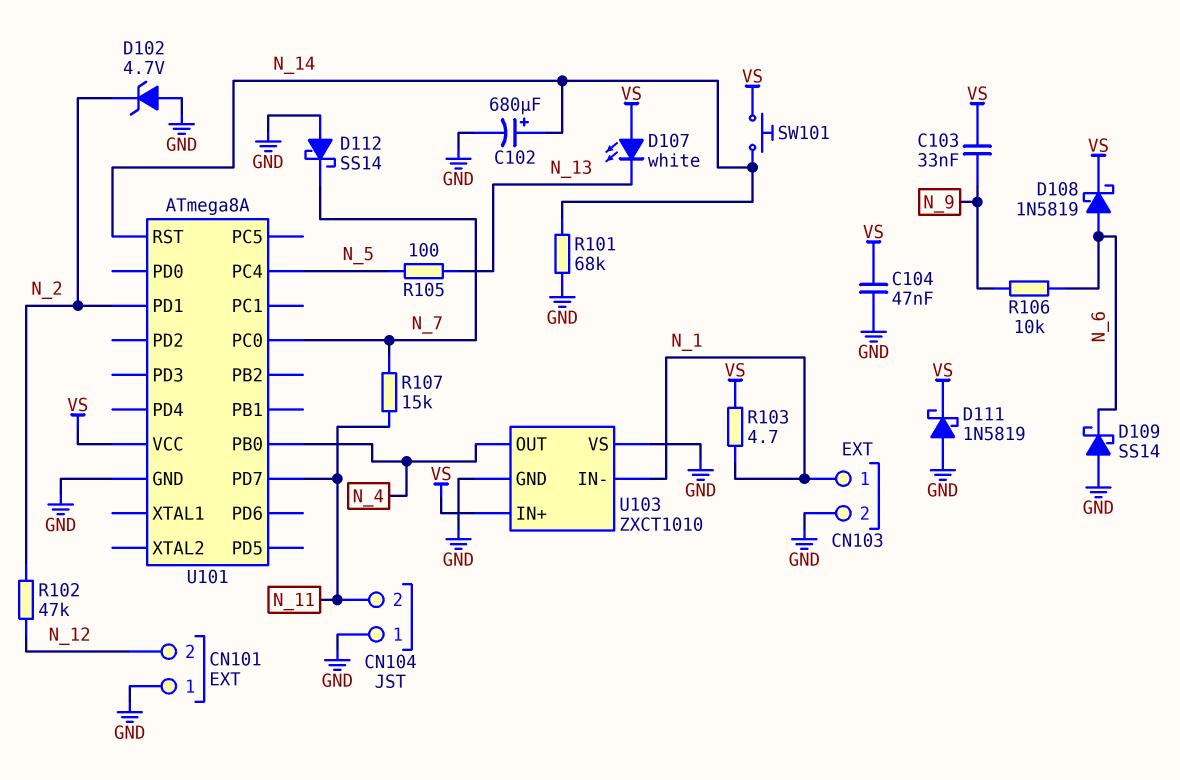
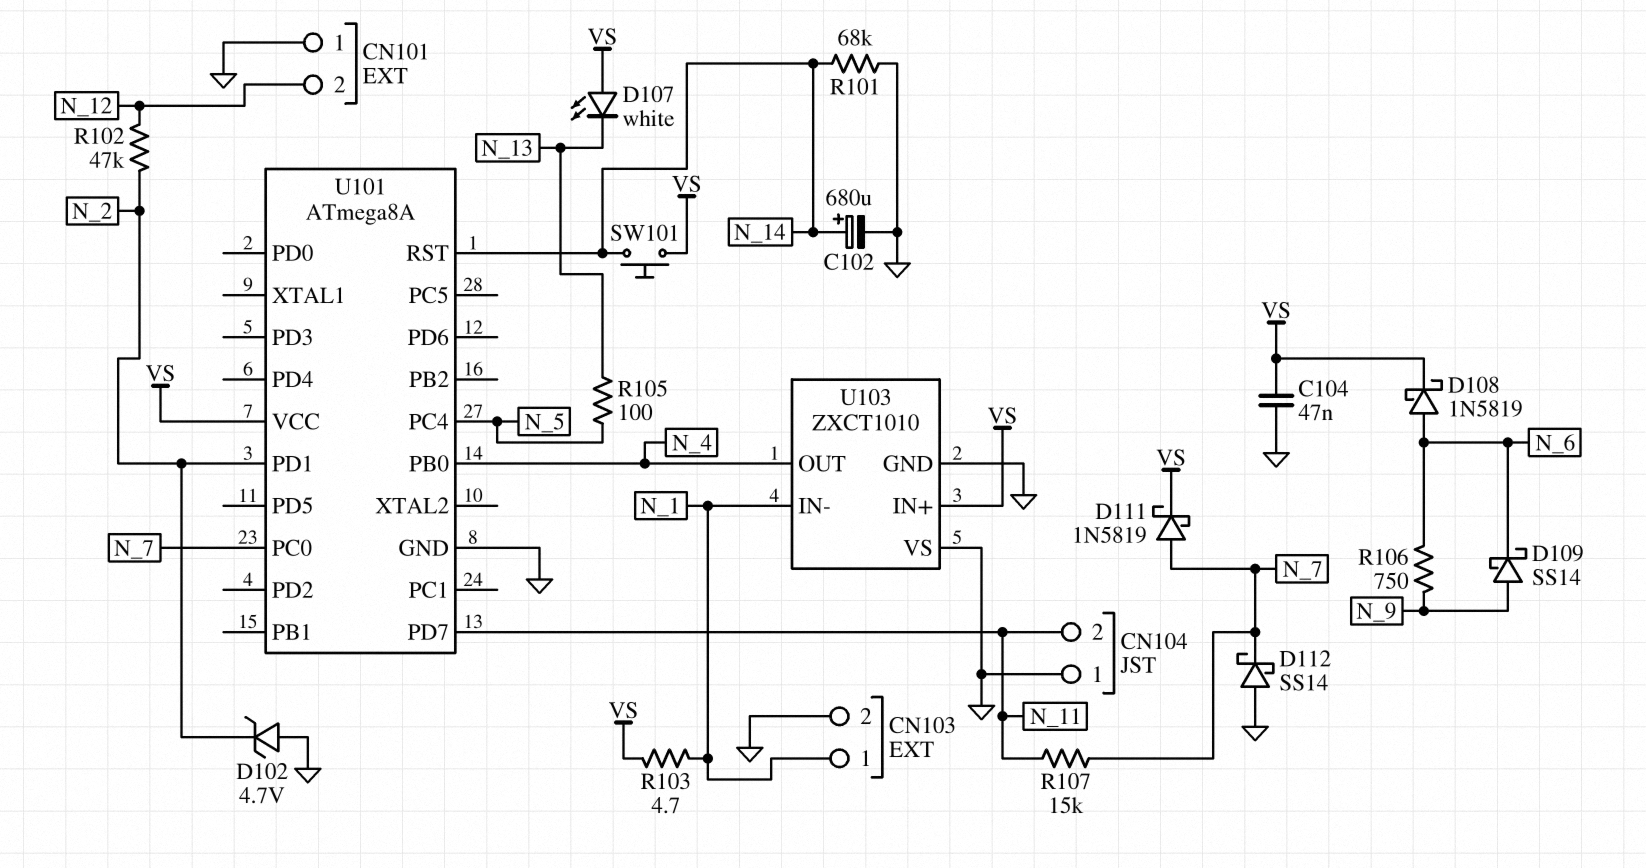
C103: 33nF (N_9, VS) -> none
D109: schottky SS14 (A GND, K N_6) -> schottky SS14 (A N_9, K N_6)
D111: schottky 1N5819 (A GND, K VS) -> schottky 1N5819 (A N_7, K VS)
R106: 10k (N_6, N_9) -> 750 (N_6, N_9)

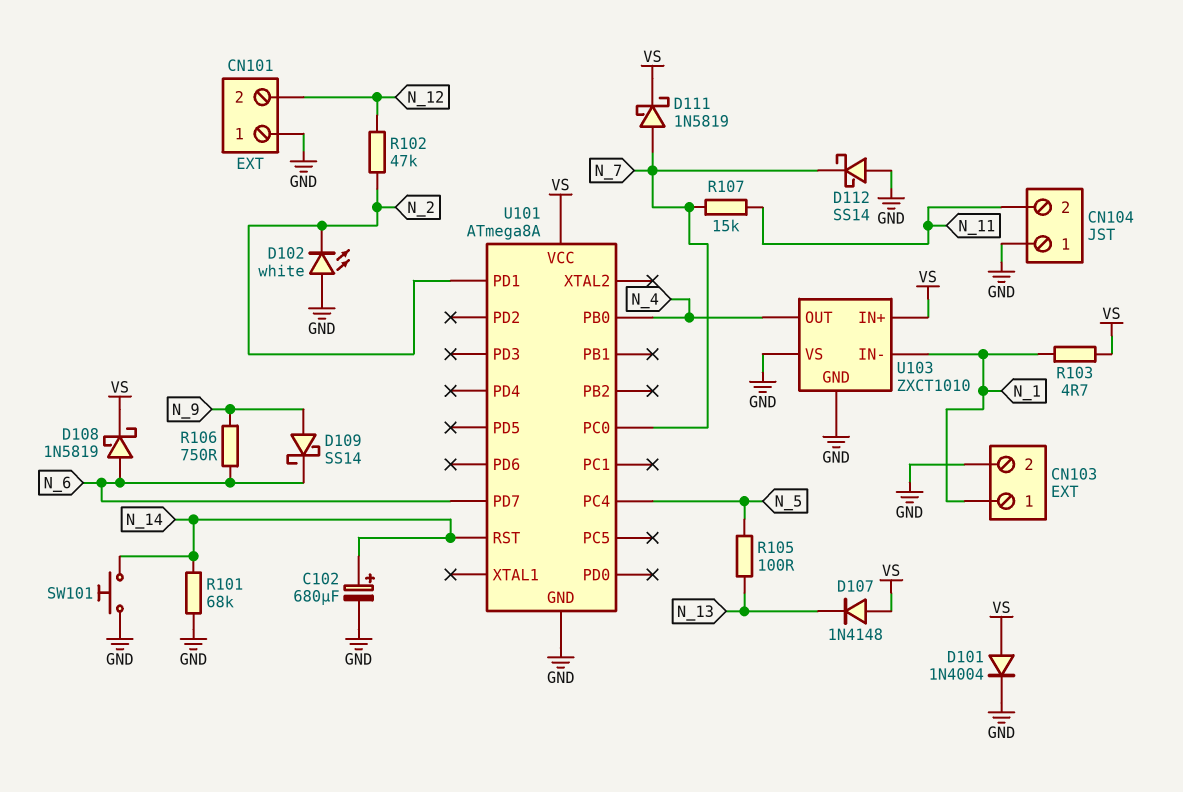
C104: 47nF (GND, VS) -> none
D101: none -> diode 1N4004 (A VS, K GND)
D102: zener 4.7V (A GND, K N_2) -> LED white (A GND, K N_2)
D107: LED white (A VS, K N_13) -> diode 1N4148 (A VS, K N_13)
SW101: button (N_14, VS) -> button (GND, N_14)
U101 pin PD7: N_11 -> N_6

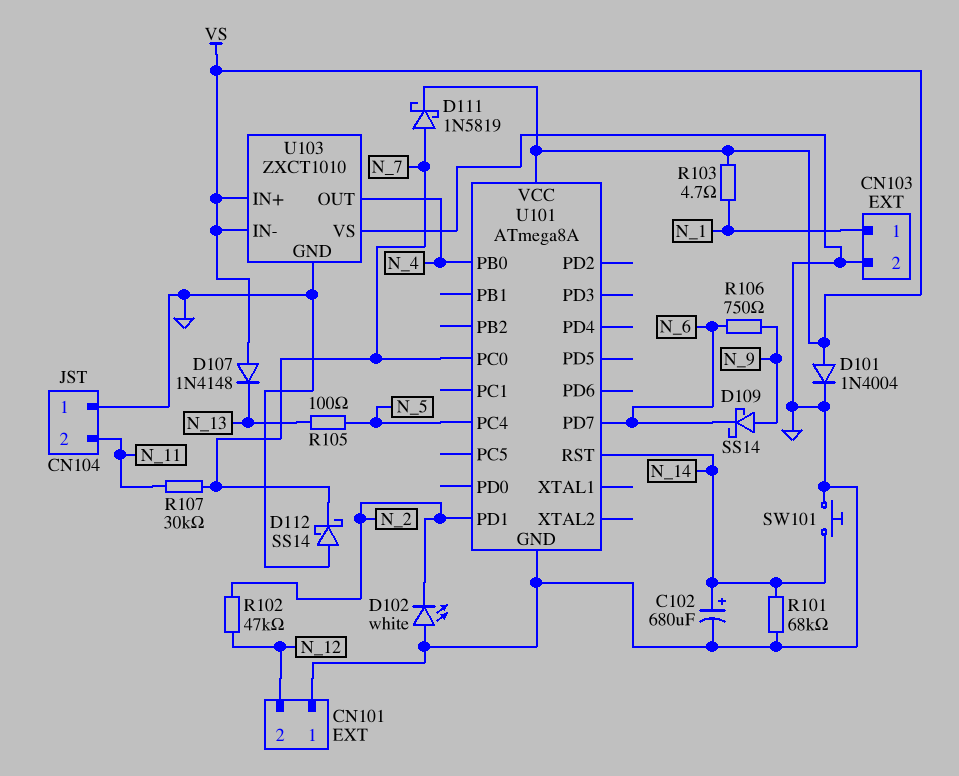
D108: schottky 1N5819 (A N_6, K VS) -> none
R107: 15k (N_7, N_11) -> 30k (N_7, N_11)
U103 pin IN-: N_1 -> VS

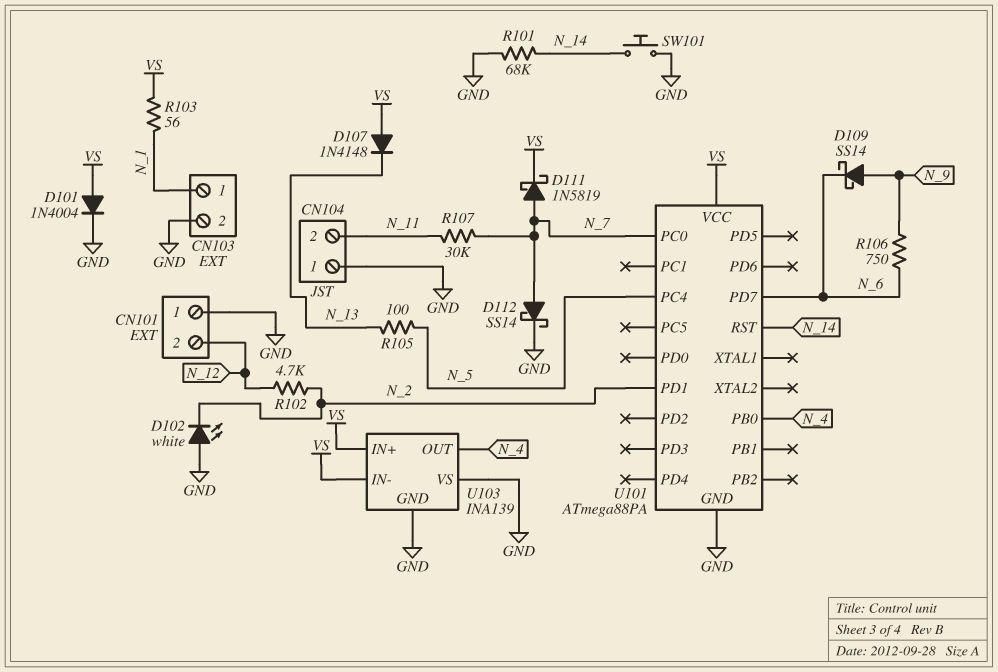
C102: 680uF (plus N_14, minus GND) -> none
D112: schottky SS14 (A GND, K N_7) -> schottky SS14 (A N_7, K GND)
R102: 47k (N_2, N_12) -> 4.7k (N_2, N_12)
R103: 4.7 (N_1, VS) -> 56 (N_1, VS)
U101: ATmega8A -> ATmega88PA
U103: ZXCT1010 -> INA139

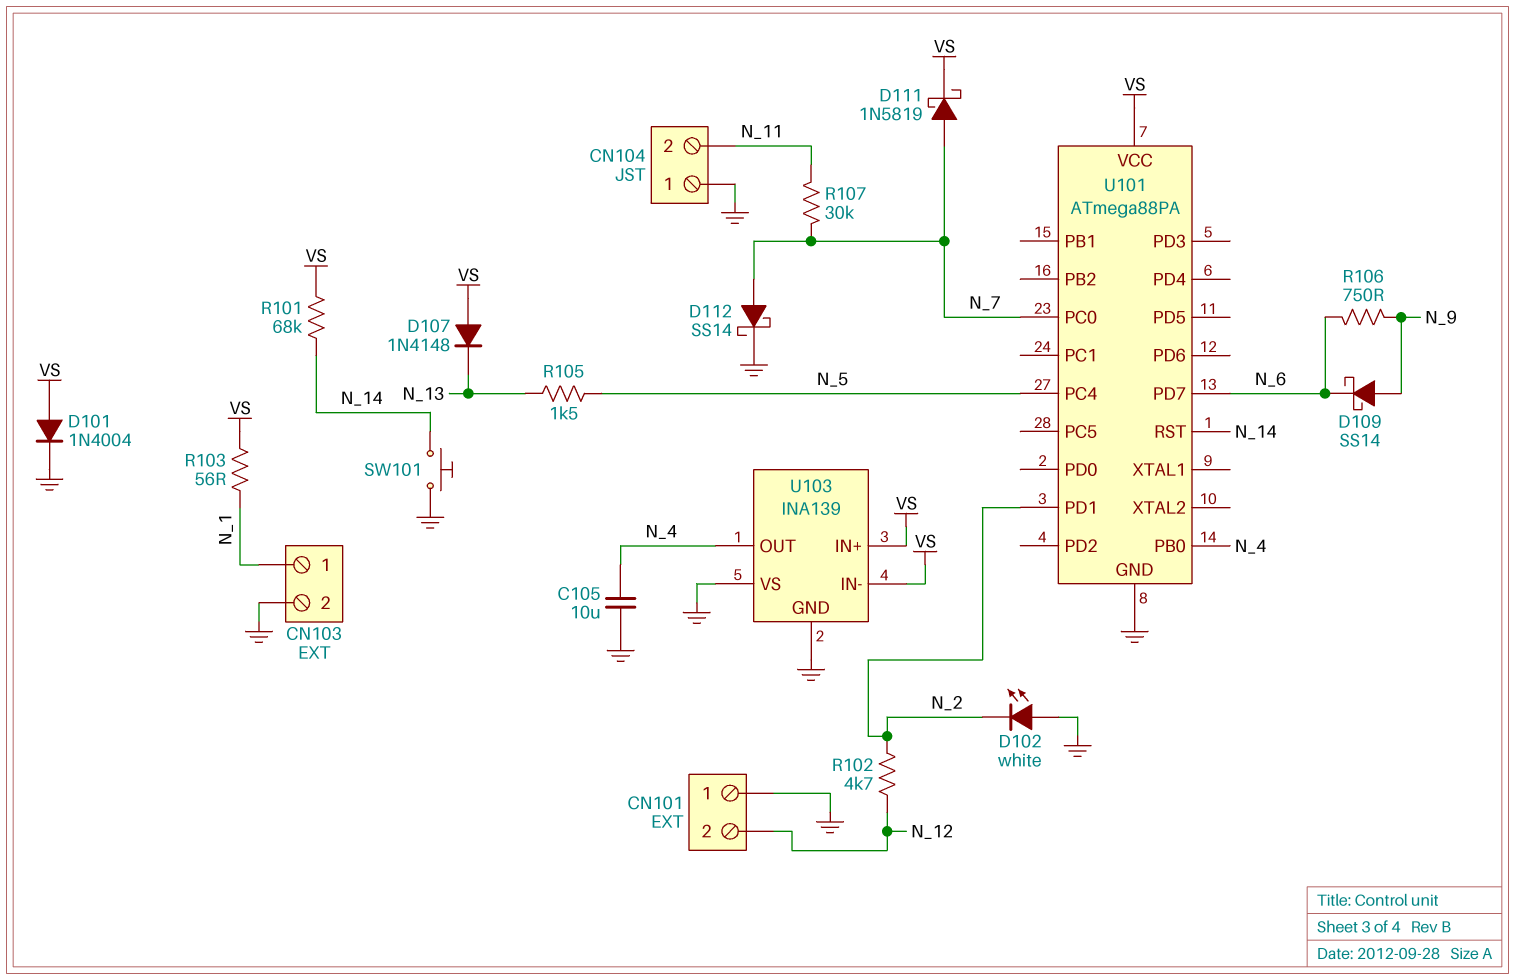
C105: none -> 10uF (GND, N_4)
R101: 68k (GND, N_14) -> 68k (N_14, VS)
R105: 100 (N_5, N_13) -> 1.5k (N_5, N_13)

